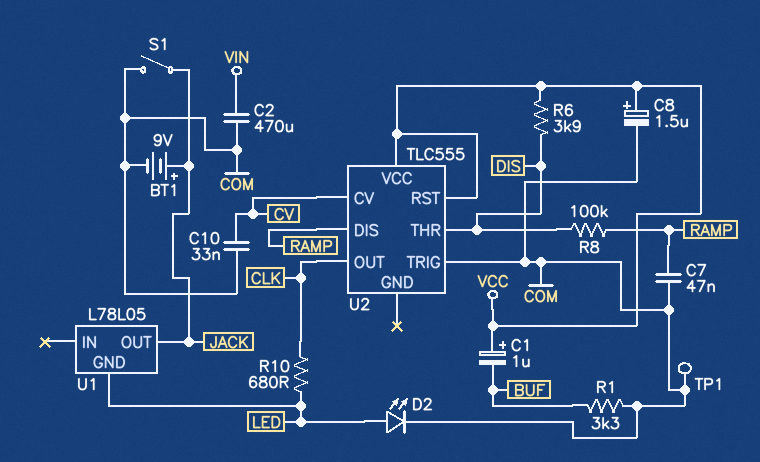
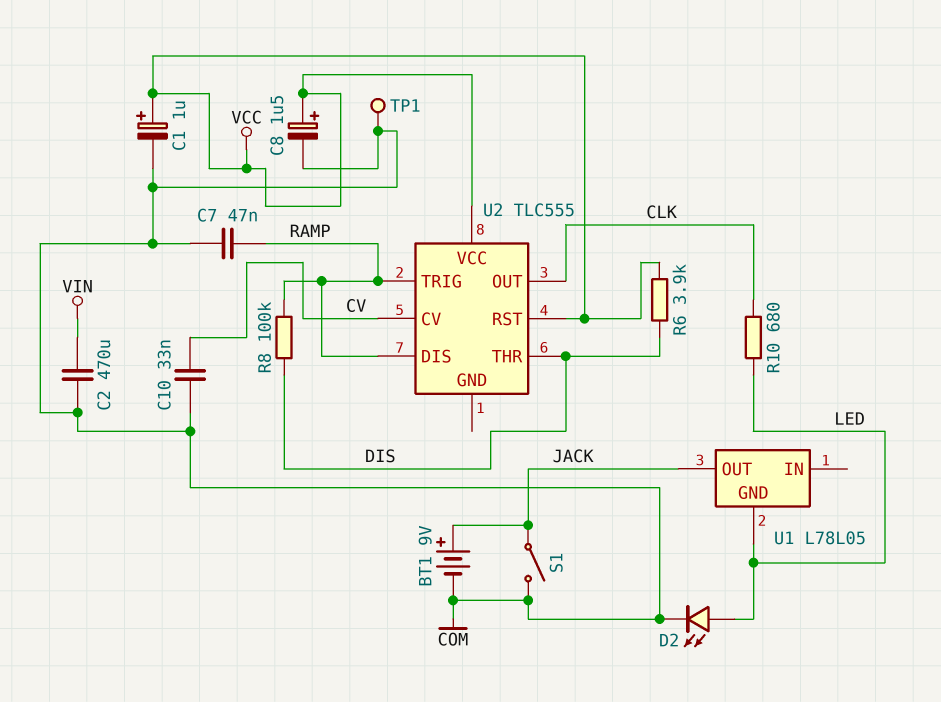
C1: 1uF (plus VCC, minus BUF) -> 1uF (plus VCC, minus COM)
R1: 3.3k (BUF, COM) -> none
U2 pin TRIG: COM -> RAMP

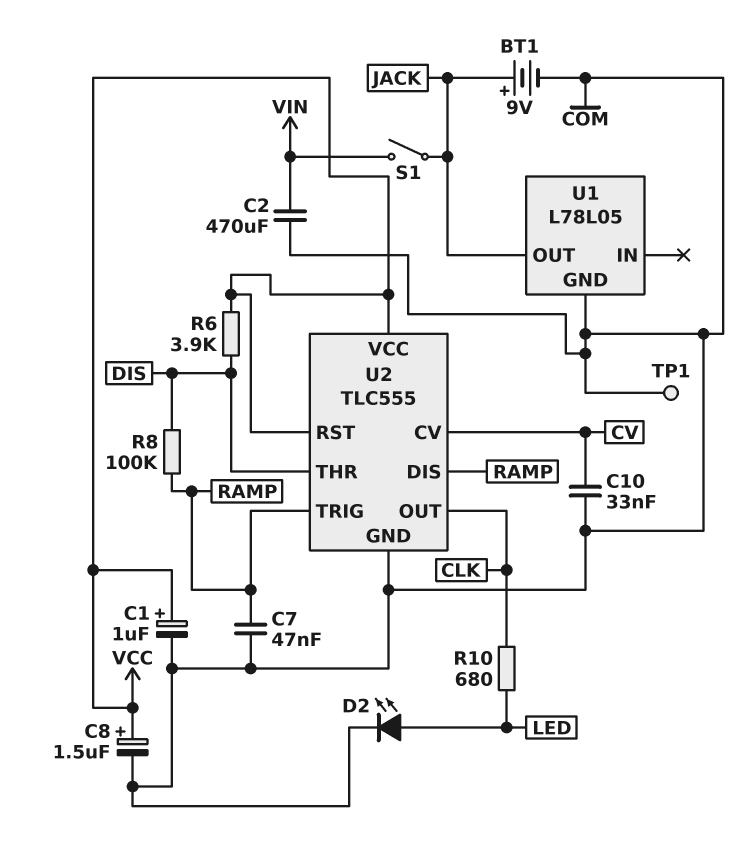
S1: switch (COM, JACK) -> switch (JACK, VIN)
U1 pin GND: LED -> COM
U2 pin GND: none -> COM

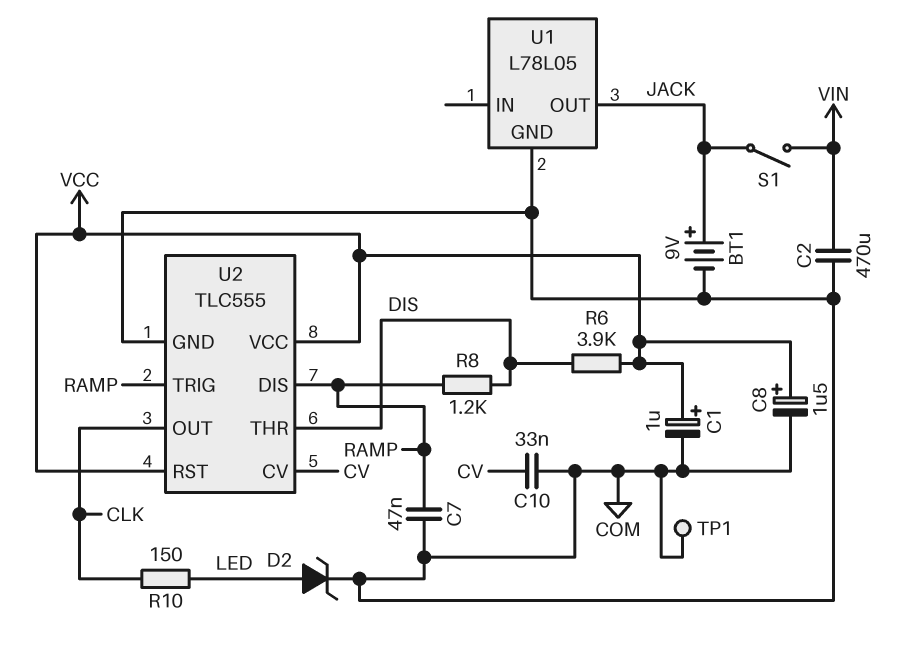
D2: LED (A LED, K COM) -> zener (A LED, K COM)
R8: 100k (DIS, RAMP) -> 1.2k (DIS, RAMP)
R10: 680 (CLK, LED) -> 150 (CLK, LED)

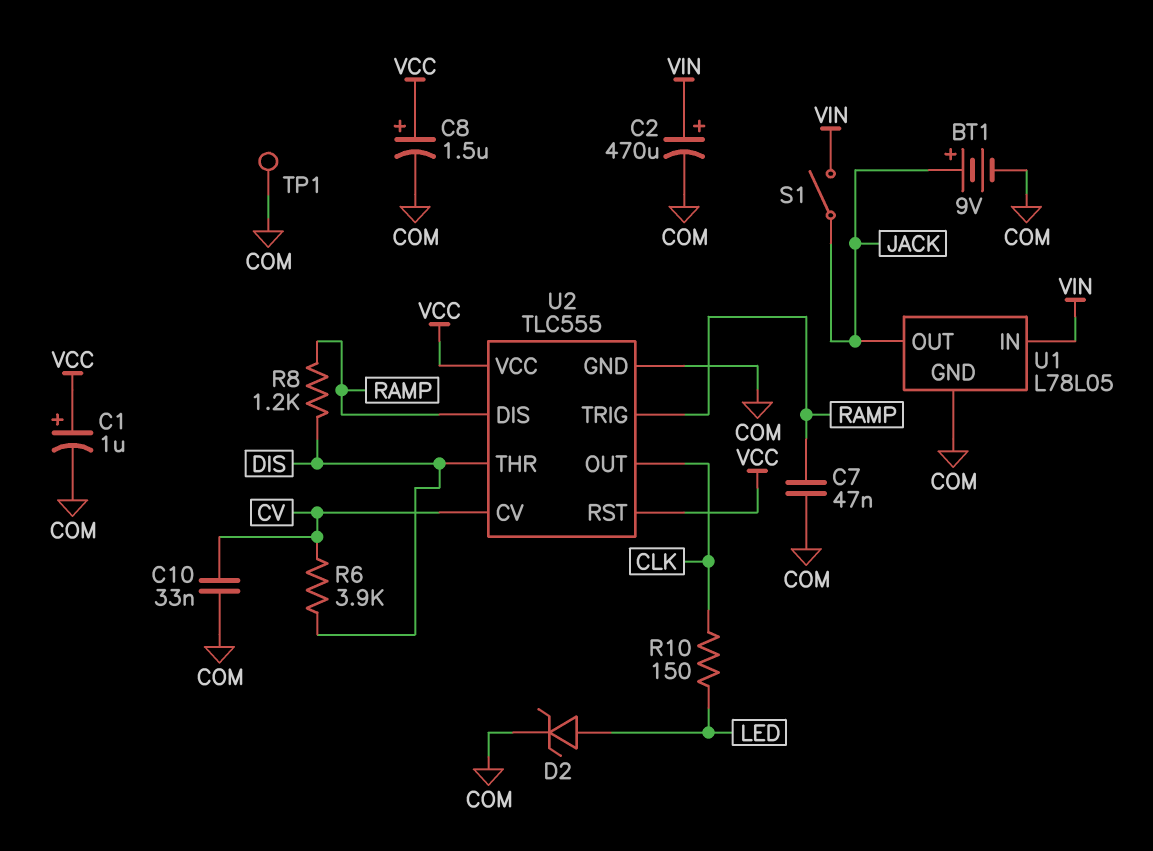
C2: 470uF (COM, VIN) -> 470uF (plus VIN, minus COM)
R6: 3.9k (DIS, VCC) -> 3.9k (CV, DIS)
U1 pin IN: none -> VIN

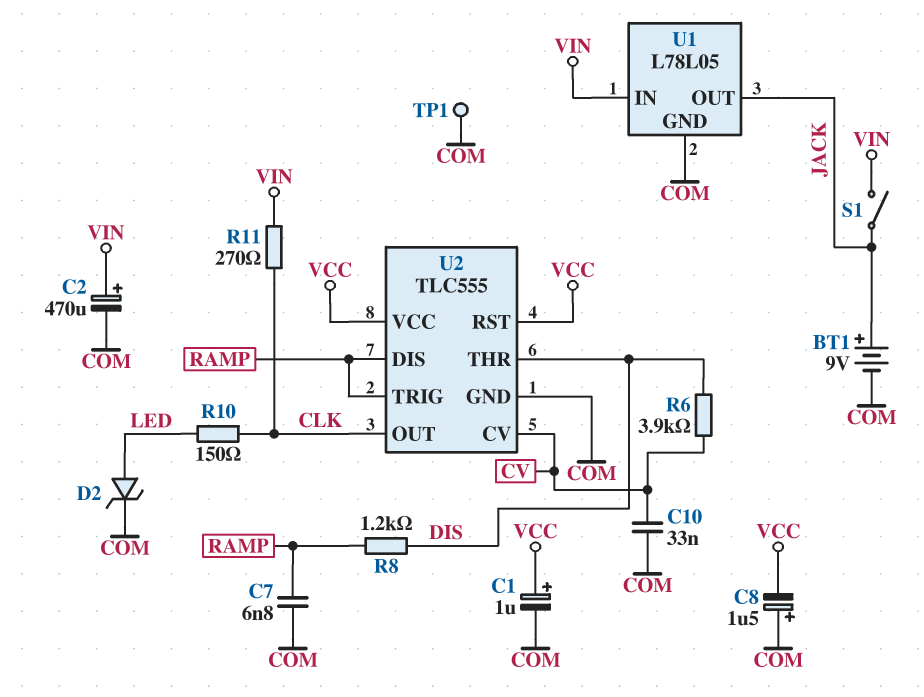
C7: 47nF (COM, RAMP) -> 6.8nF (COM, RAMP)
C8: 1.5uF (plus VCC, minus COM) -> 1.5uF (plus COM, minus VCC)
R11: none -> 270 (CLK, VIN)

